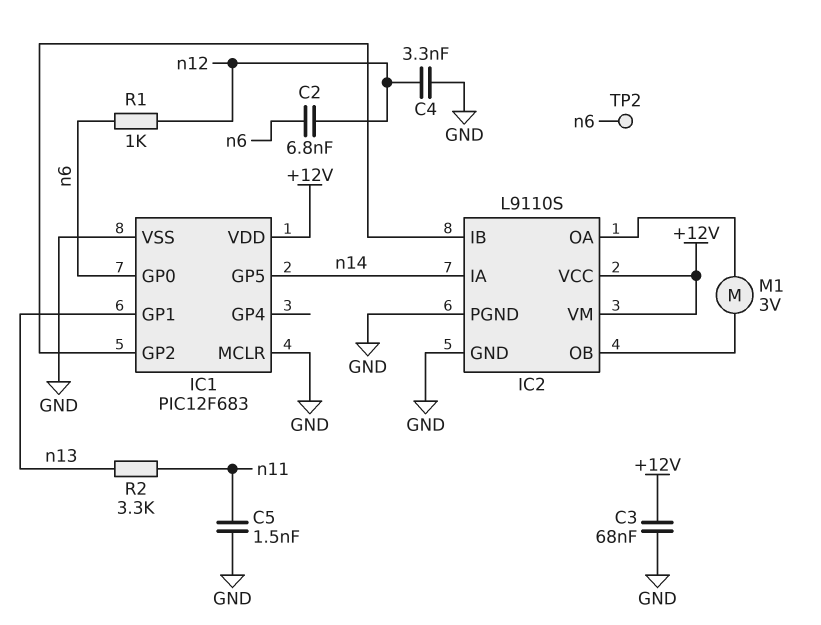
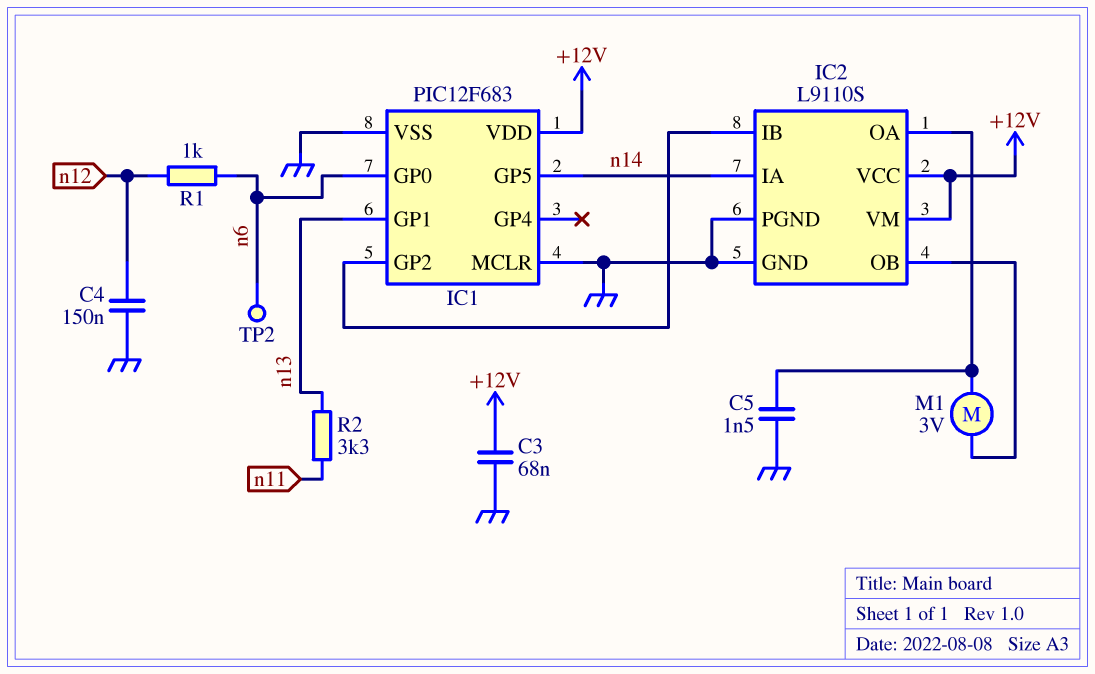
C2: 6.8nF (n6, n12) -> none
C4: 3.3nF (GND, n12) -> 150nF (GND, n12)
C5: 1.5nF (GND, n11) -> 1.5nF (GND, IC2/OA)

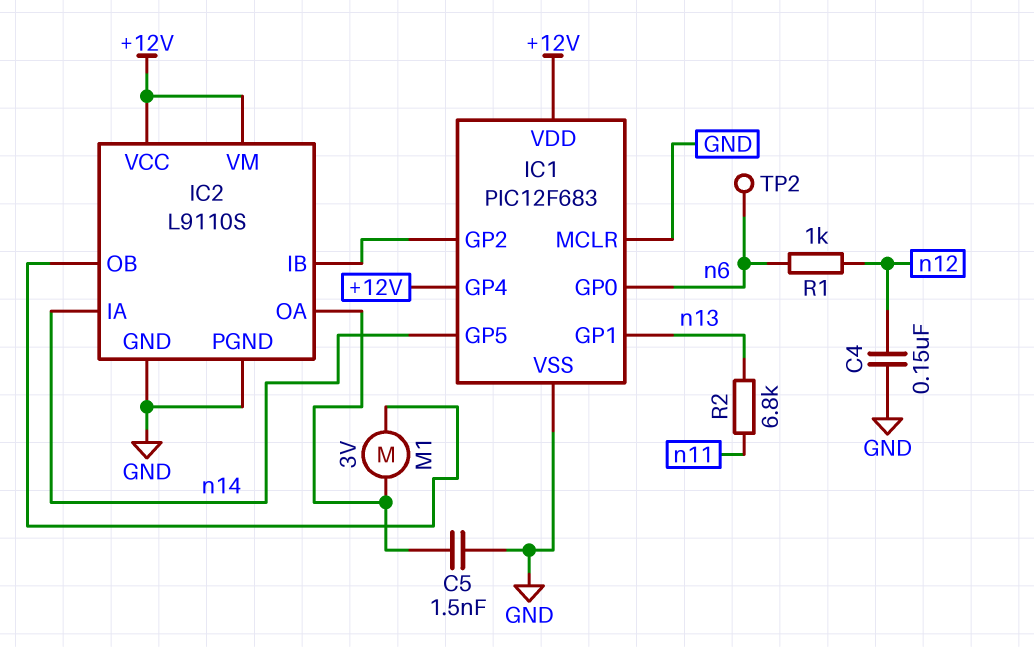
C3: 68nF (+12V, GND) -> none
IC1 pin GP4: none -> +12V
R2: 3.3k (n11, n13) -> 6.8k (n11, n13)

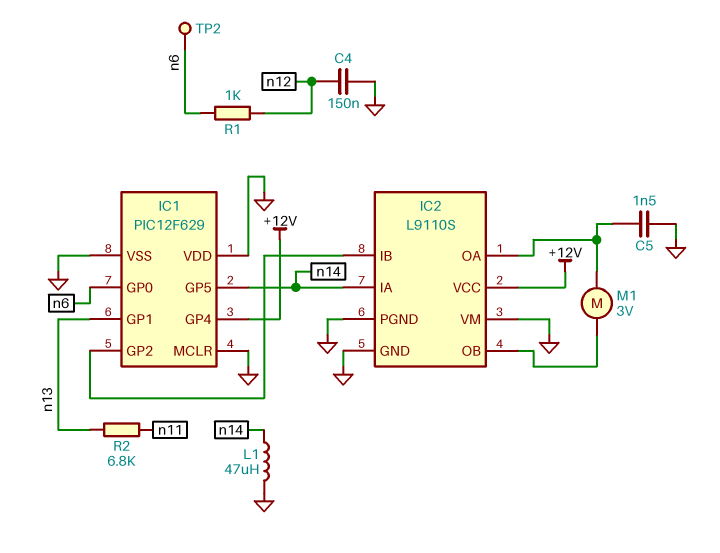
IC1: PIC12F683 -> PIC12F629
IC1 pin VDD: +12V -> GND
IC2 pin VM: +12V -> GND
L1: none -> 47uH (GND, n14)

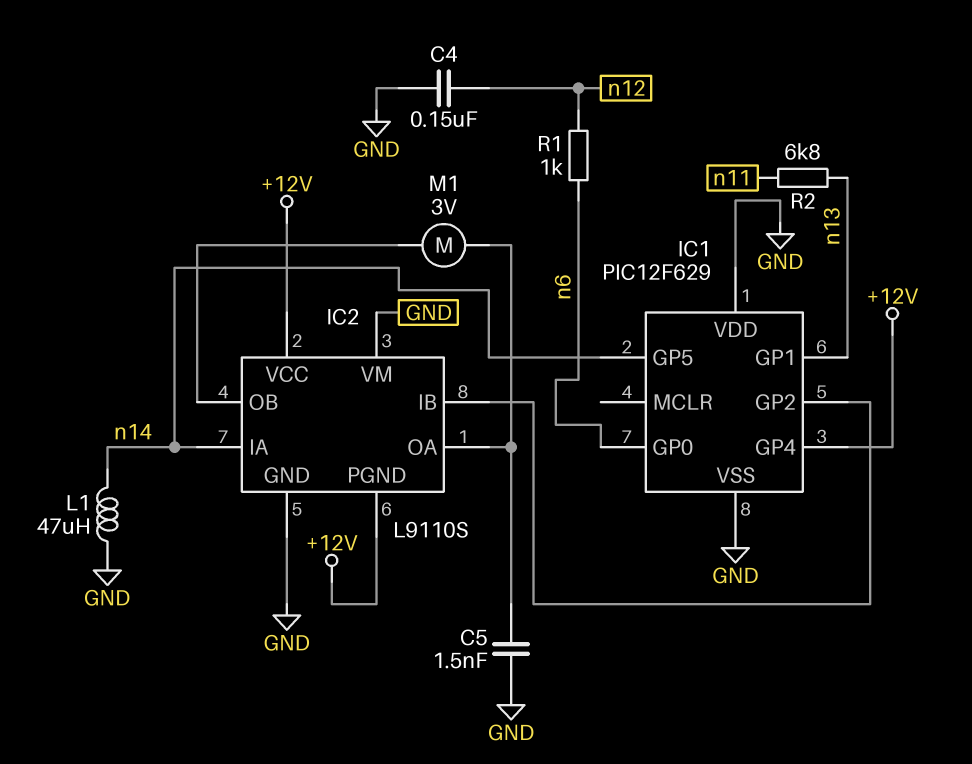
IC1 pin MCLR: GND -> none
IC2 pin PGND: GND -> +12V
TP2: test point (n6) -> none

